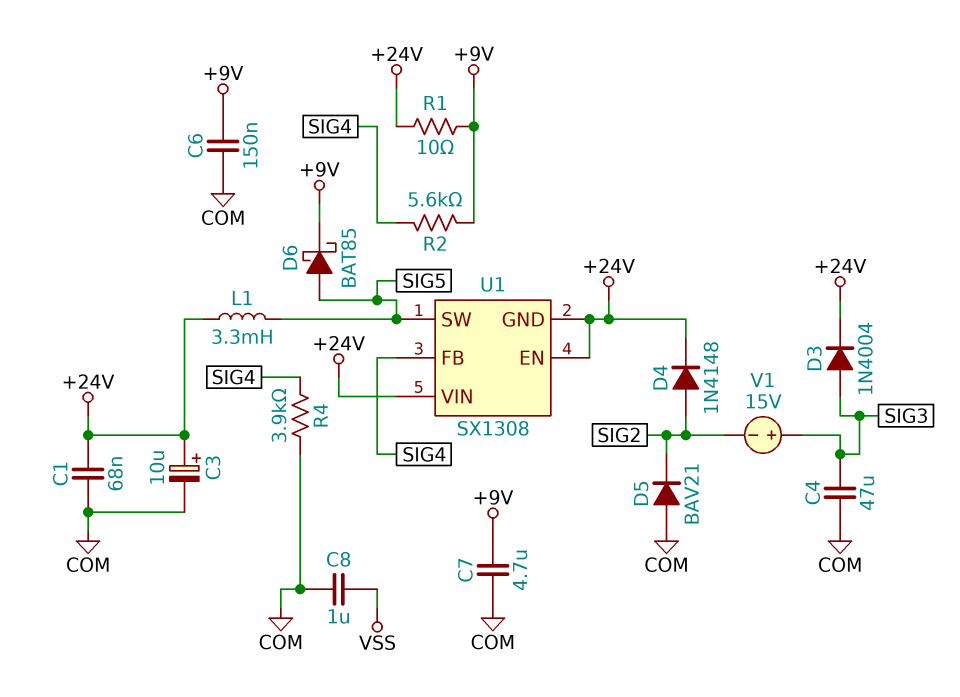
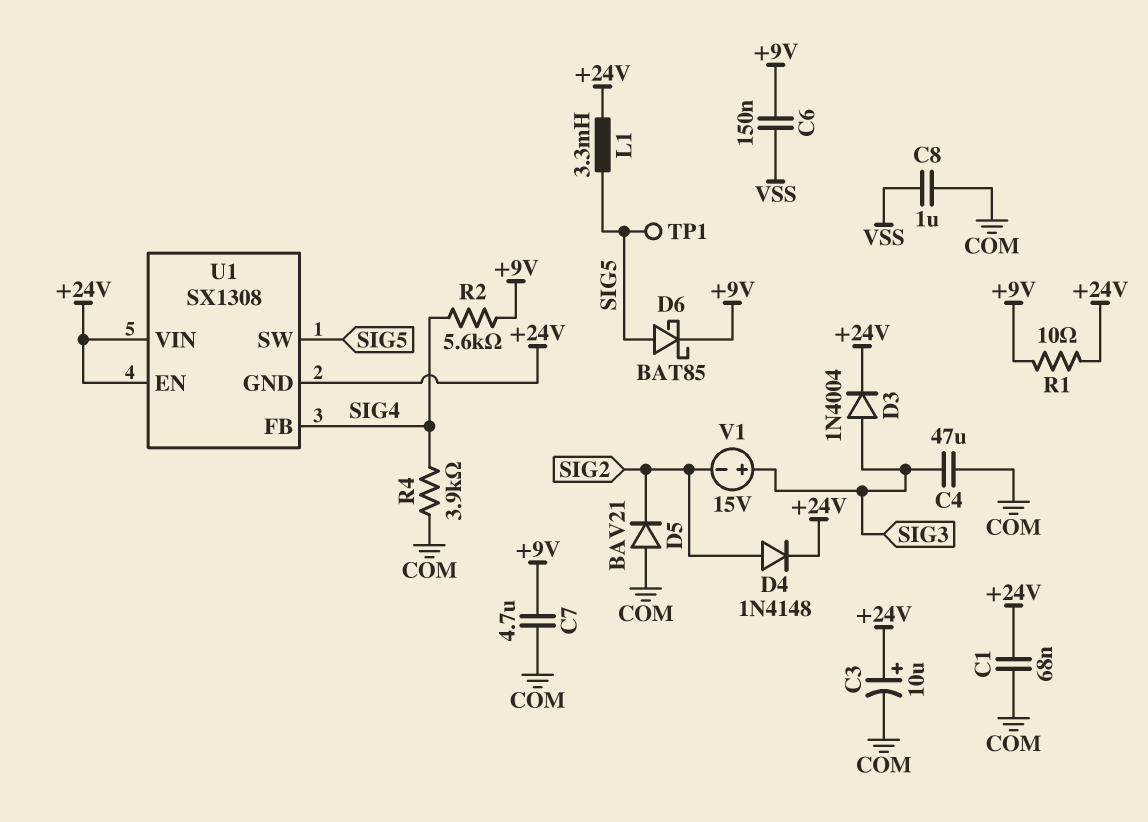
C6: 150nF (+9V, COM) -> 150nF (+9V, VSS)
TP1: none -> test point (SIG5)

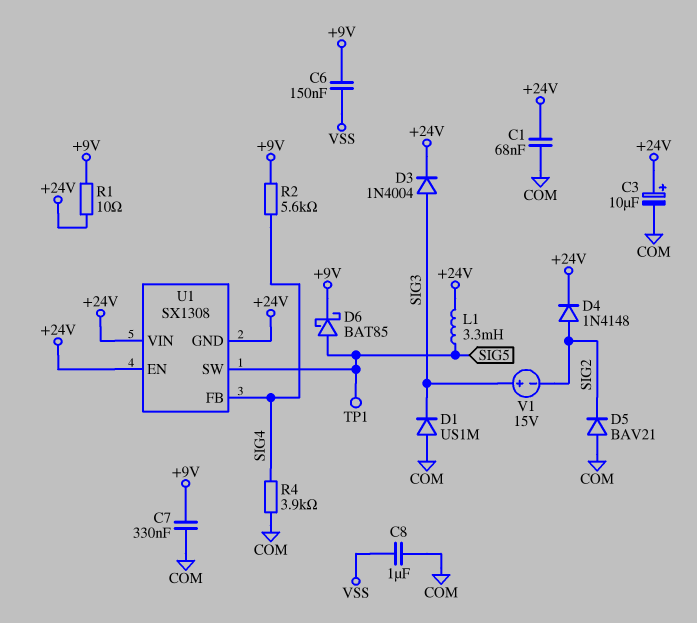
C4: 47uF (COM, SIG3) -> none
C7: 4.7uF (+9V, COM) -> 330nF (+9V, COM)
D1: none -> diode US1M (A COM, K SIG3)

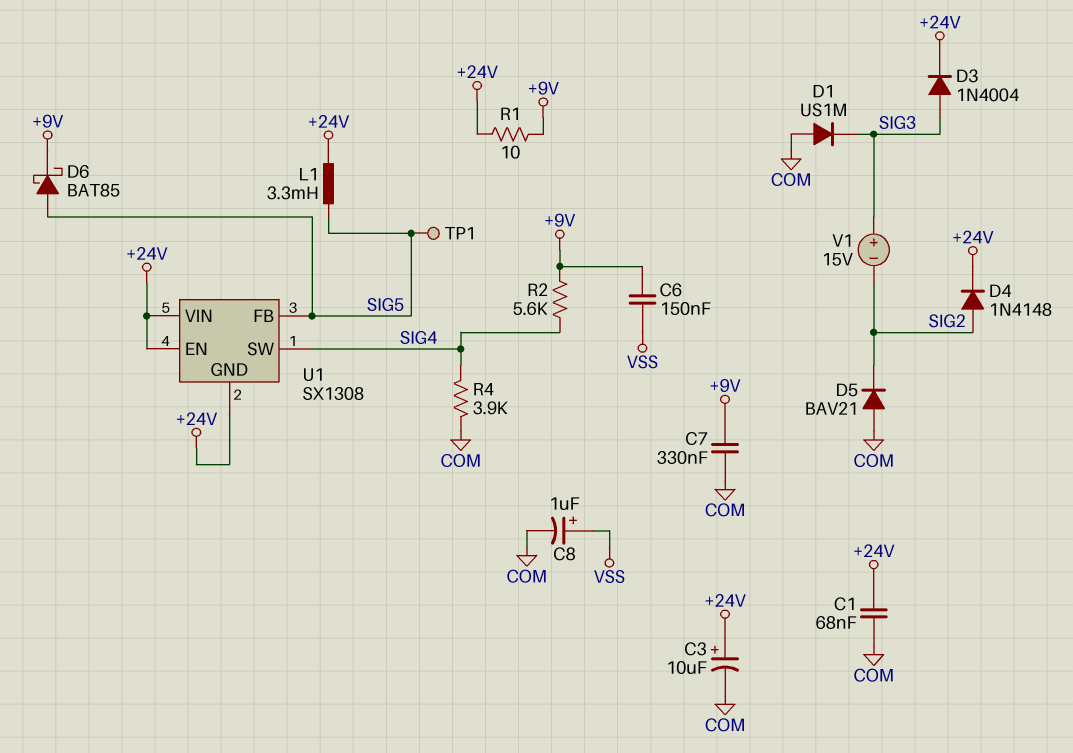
C8: 1uF (COM, VSS) -> 1uF (plus VSS, minus COM)
U1 pin FB: SIG4 -> SIG5
U1 pin SW: SIG5 -> SIG4

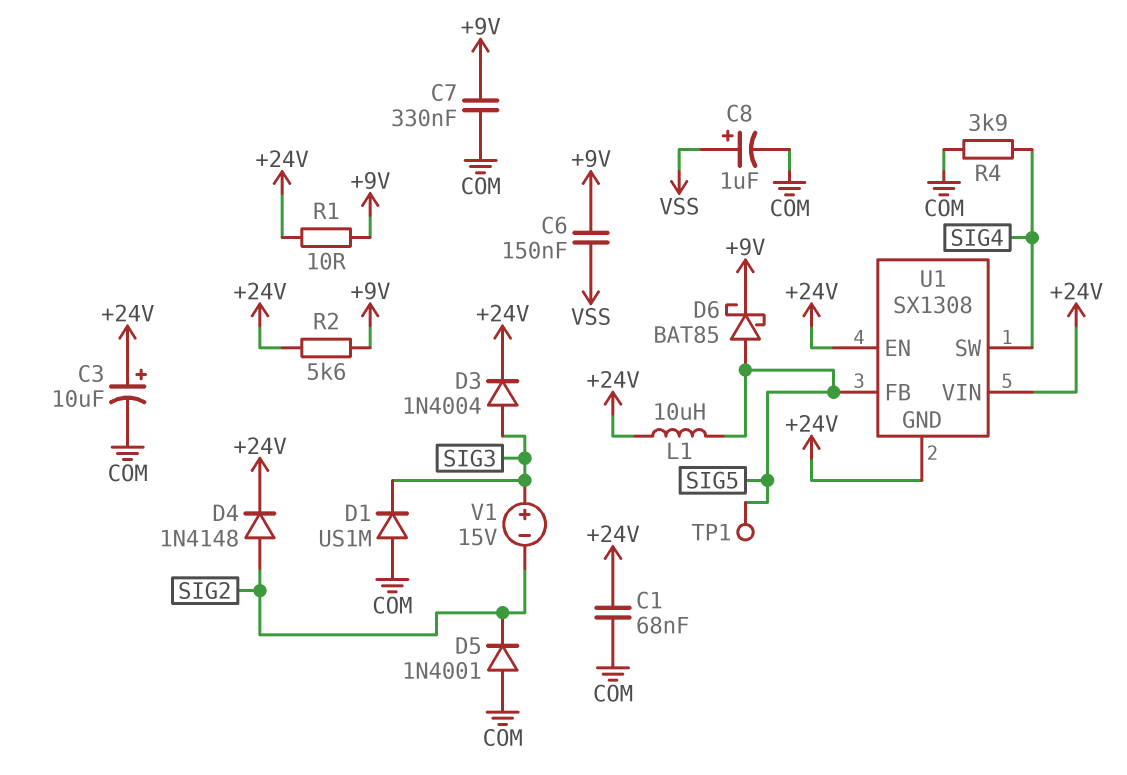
D5: diode BAV21 (A COM, K SIG2) -> diode 1N4001 (A COM, K SIG2)
L1: 3.3mH (+24V, SIG5) -> 10uH (+24V, SIG5)
R2: 5.6k (+9V, SIG4) -> 5.6k (+9V, +24V)

